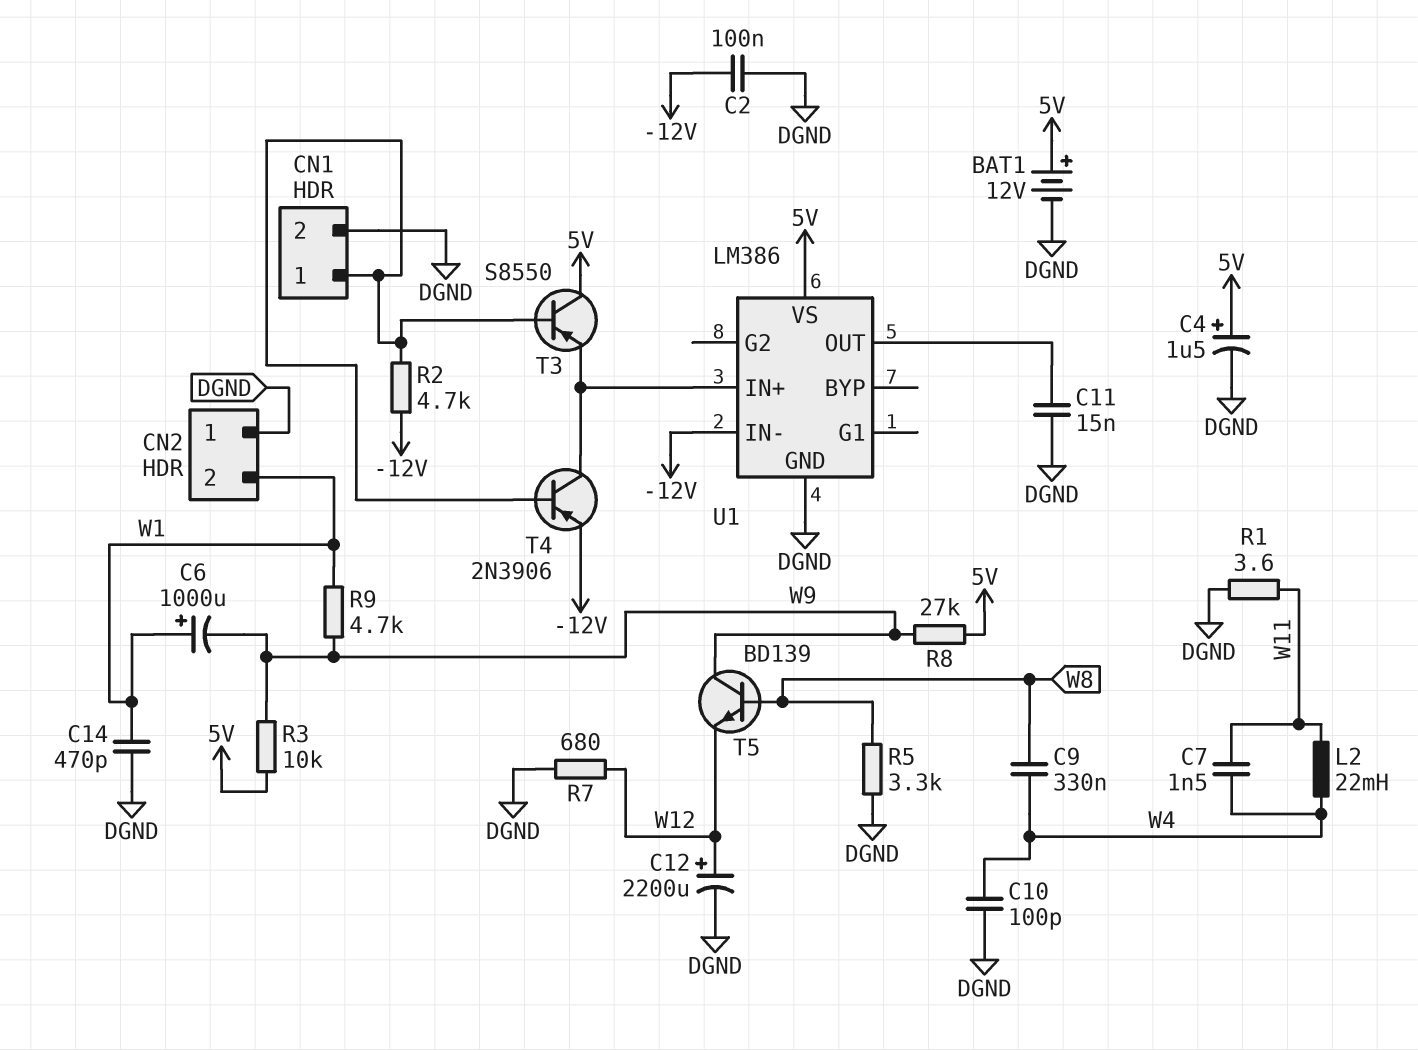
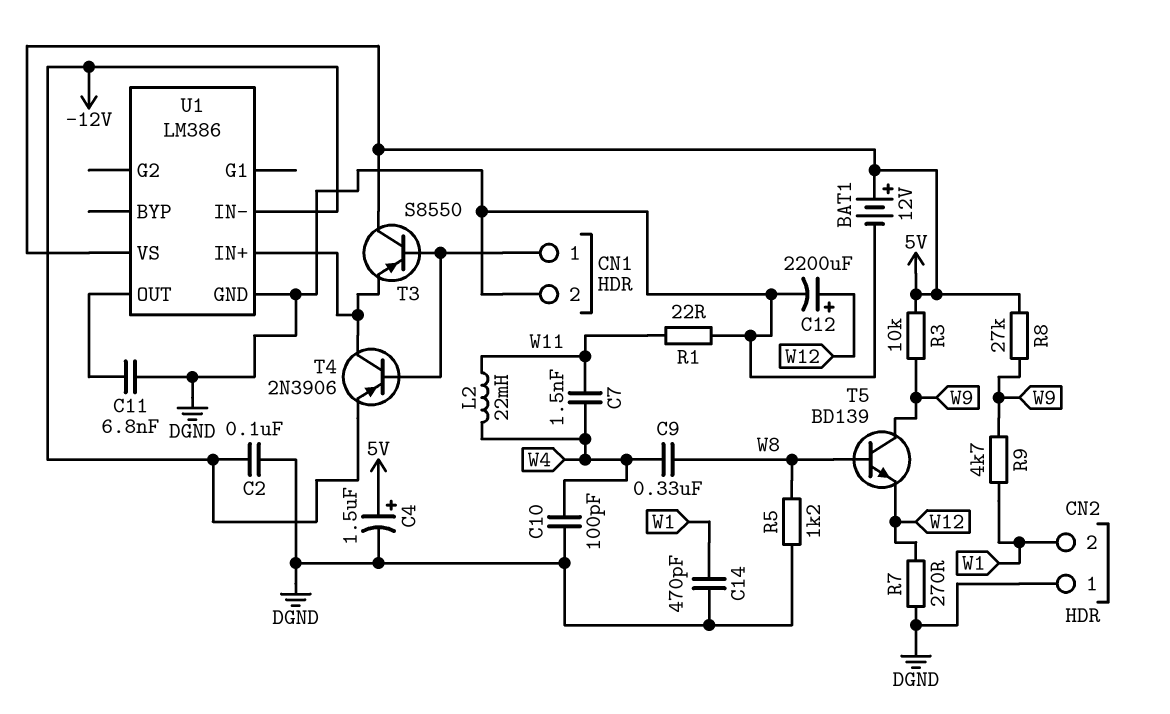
C6: 1000uF (plus W1, minus W9) -> none
C11: 15nF (DGND, U1/OUT) -> 6.8nF (DGND, U1/OUT)
R1: 3.6 (DGND, W11) -> 22 (DGND, W11)
R2: 4.7k (-12V, CN1/1) -> none
R5: 3.3k (DGND, W8) -> 1.2k (DGND, W8)
R7: 680 (DGND, W12) -> 270 (DGND, W12)

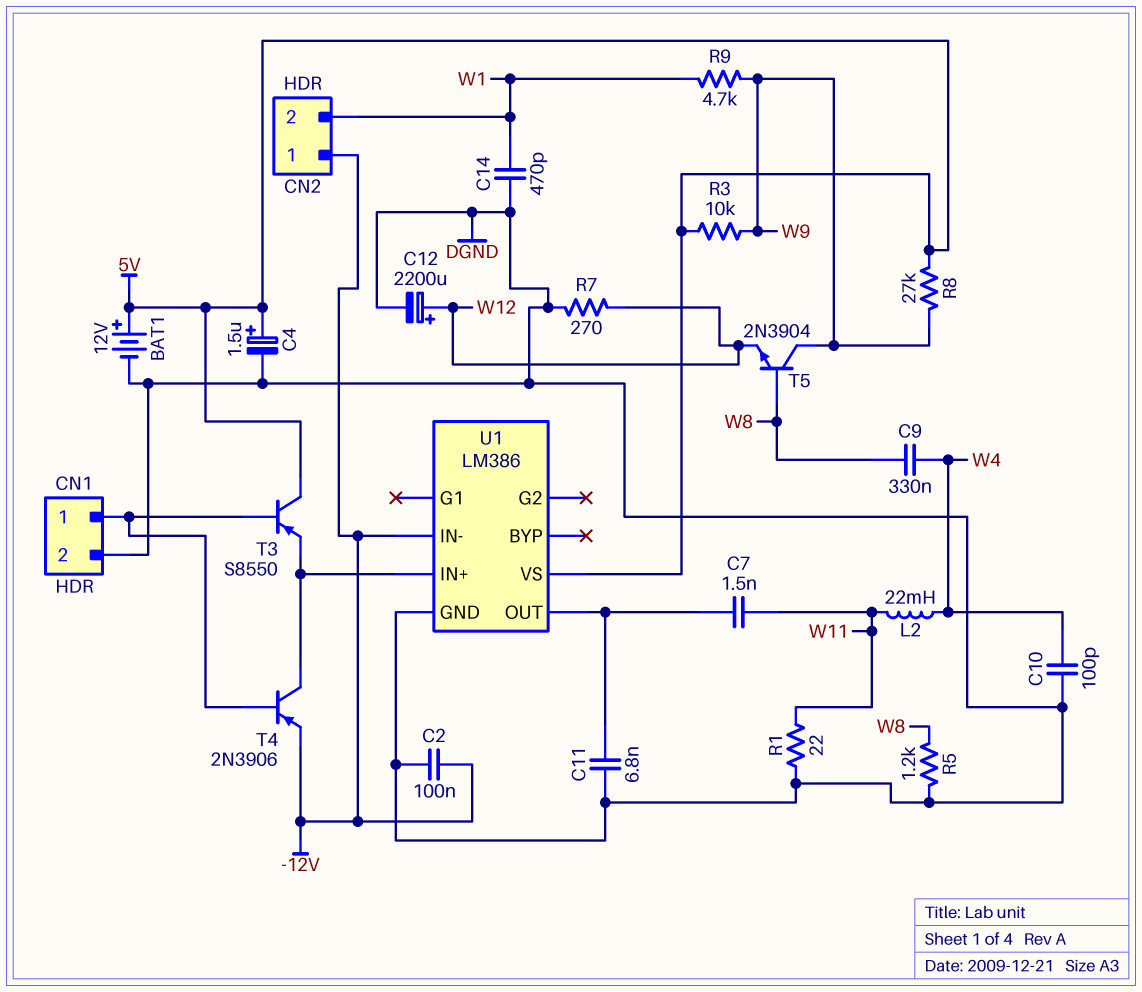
C7: 1.5nF (W4, W11) -> 1.5nF (U1/OUT, W11)
CN2 pin 1: DGND -> -12V
T5: NPN BD139 (B W8, C W9, E W12) -> NPN 2N3904 (B W8, C W9, E W12)

